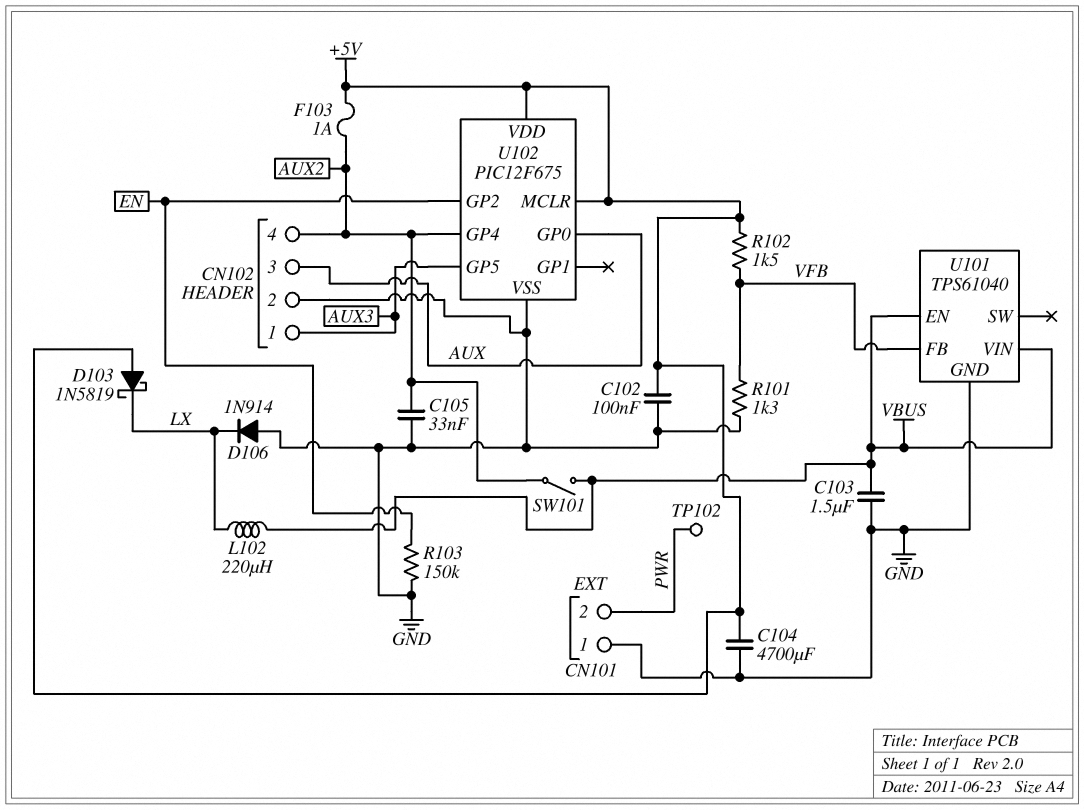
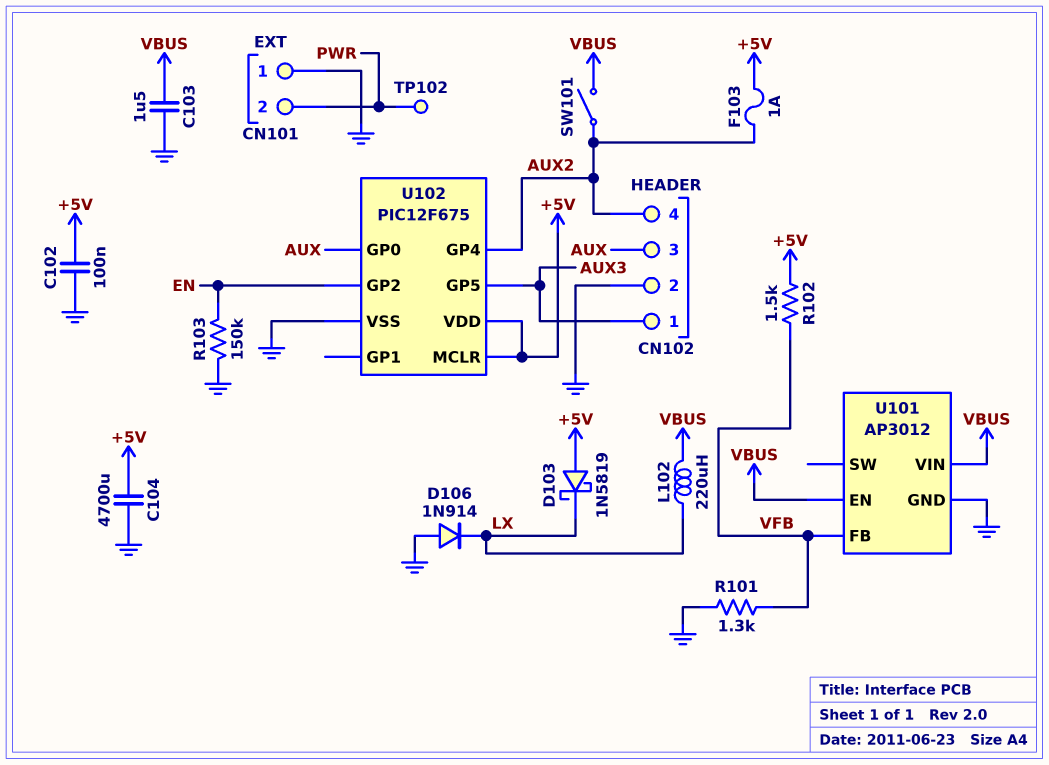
C105: 33nF (AUX2, GND) -> none
U101: TPS61040 -> AP3012

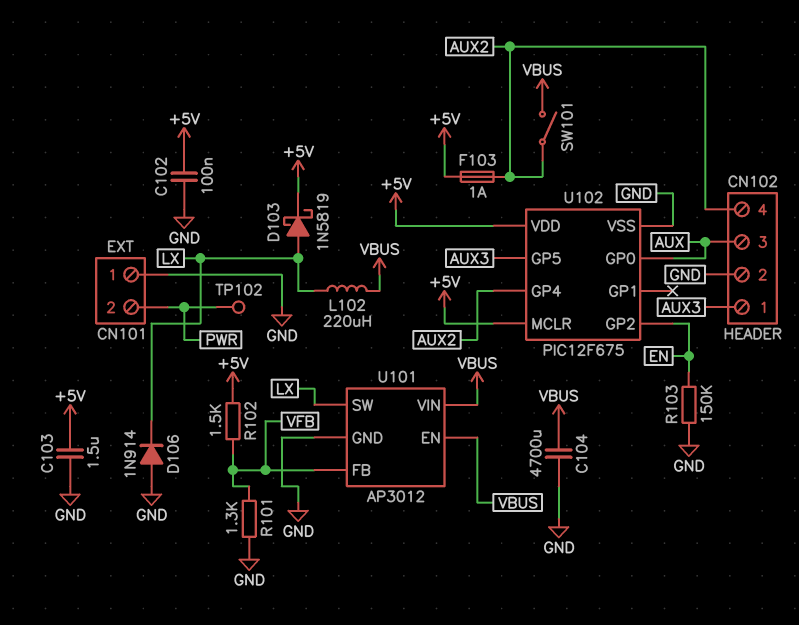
C103: 1.5uF (GND, VBUS) -> 1.5uF (+5V, GND)
C104: 4700uF (+5V, GND) -> 4700uF (GND, VBUS)
D103: schottky 1N5819 (A +5V, K LX) -> schottky 1N5819 (A LX, K +5V)
U101 pin SW: none -> LX

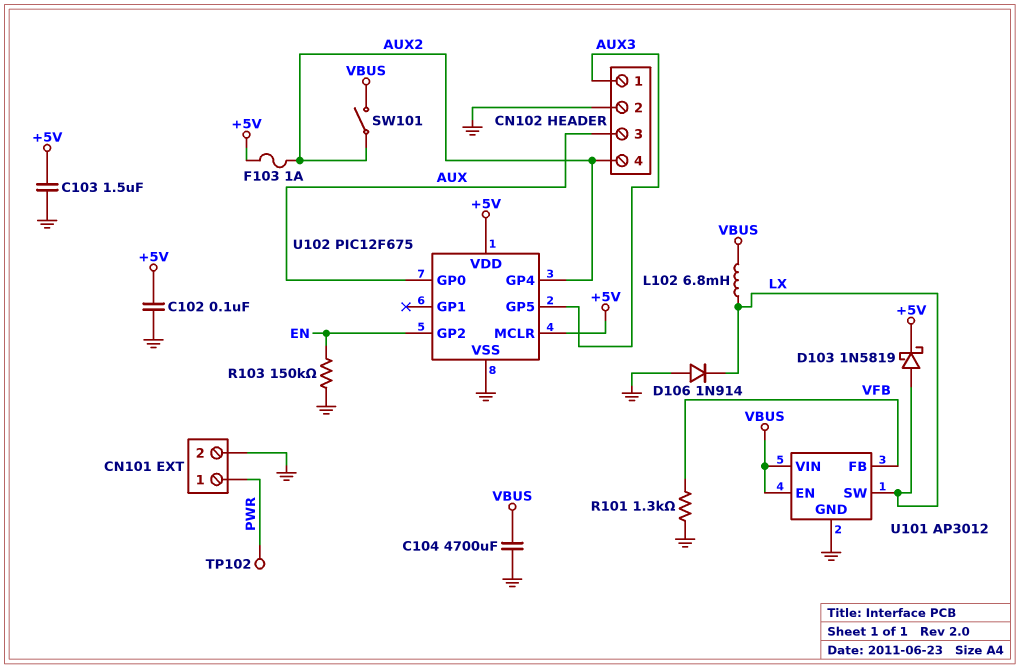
CN101 pin 1: GND -> PWR
CN101 pin 2: PWR -> GND
L102: 220uH (LX, VBUS) -> 6.8mH (LX, VBUS)
R102: 1.5k (+5V, VFB) -> none

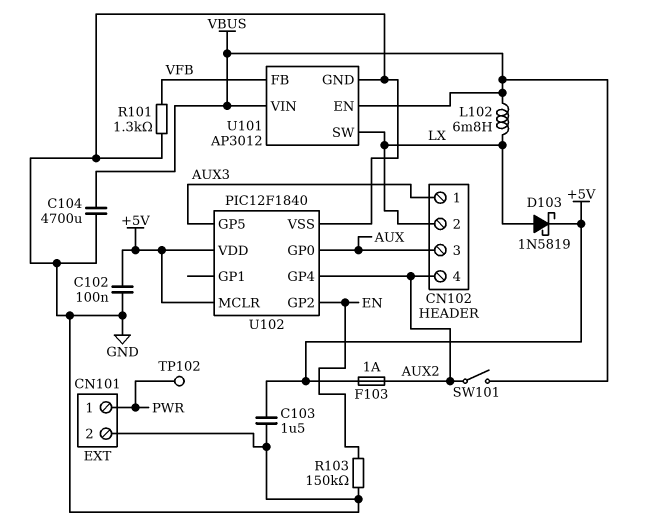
CN102 pin 2: GND -> LX
D106: diode 1N914 (A GND, K LX) -> none
U102: PIC12F675 -> PIC12F1840

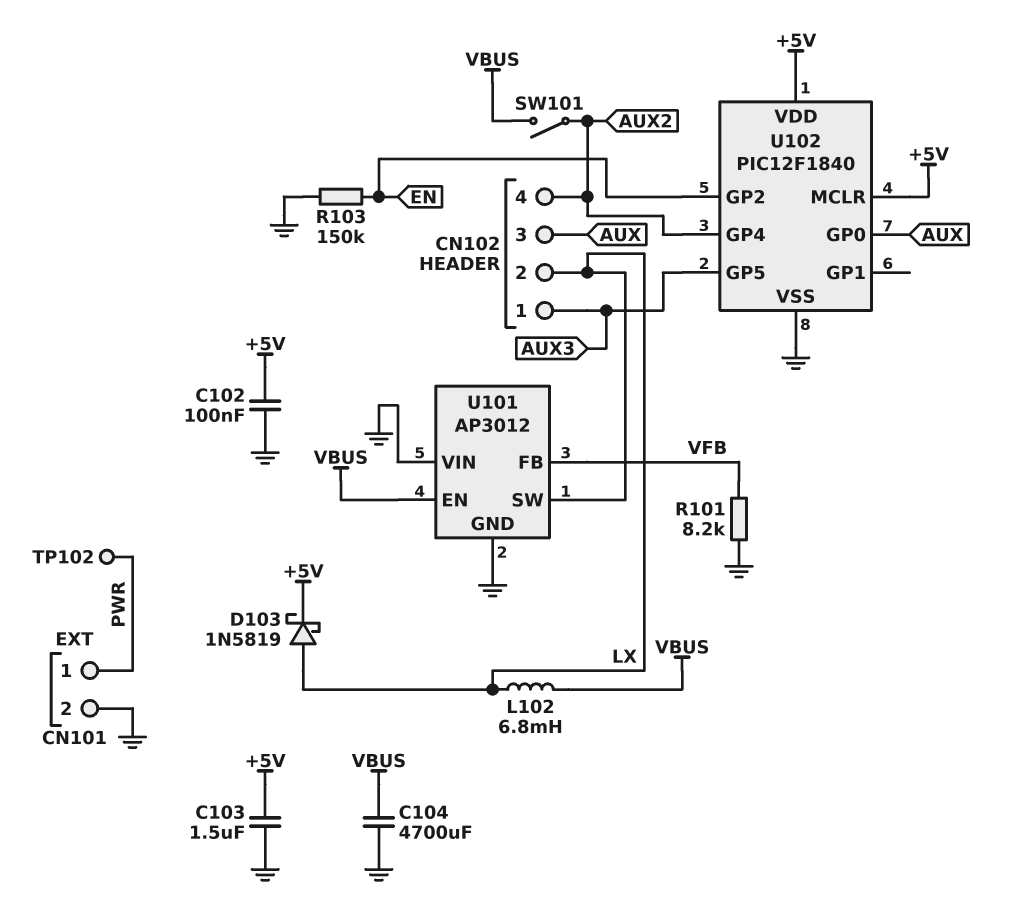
F103: 1A (+5V, AUX2) -> none
R101: 1.3k (GND, VFB) -> 8.2k (GND, VFB)
U101 pin VIN: VBUS -> GND

